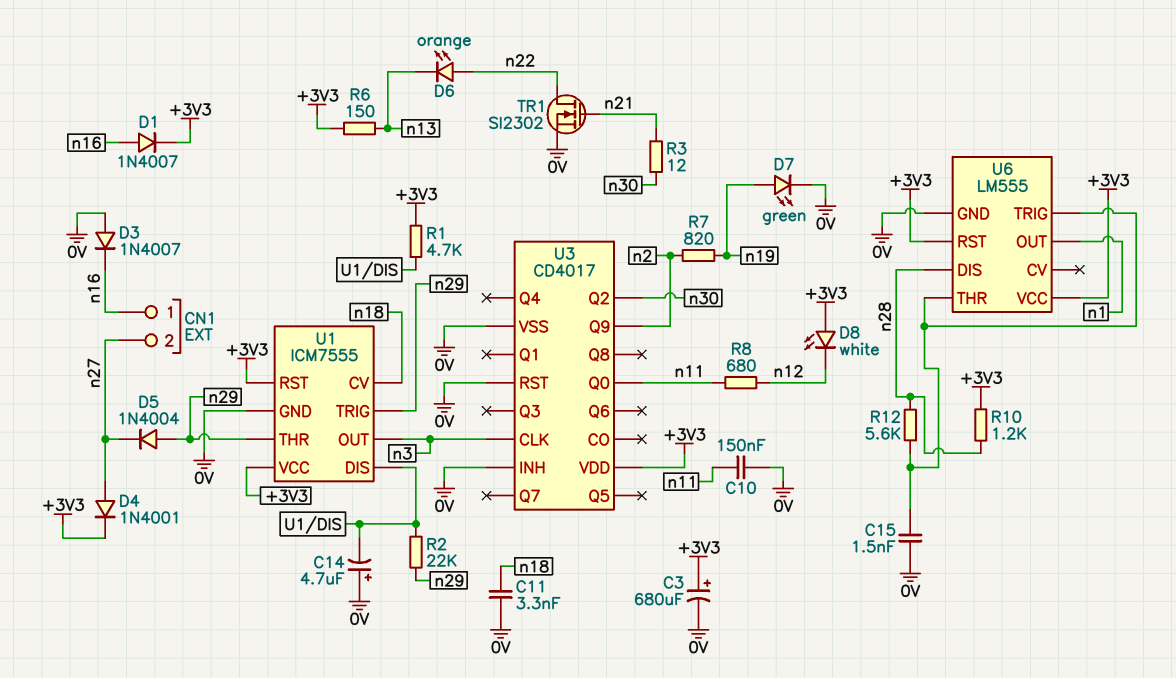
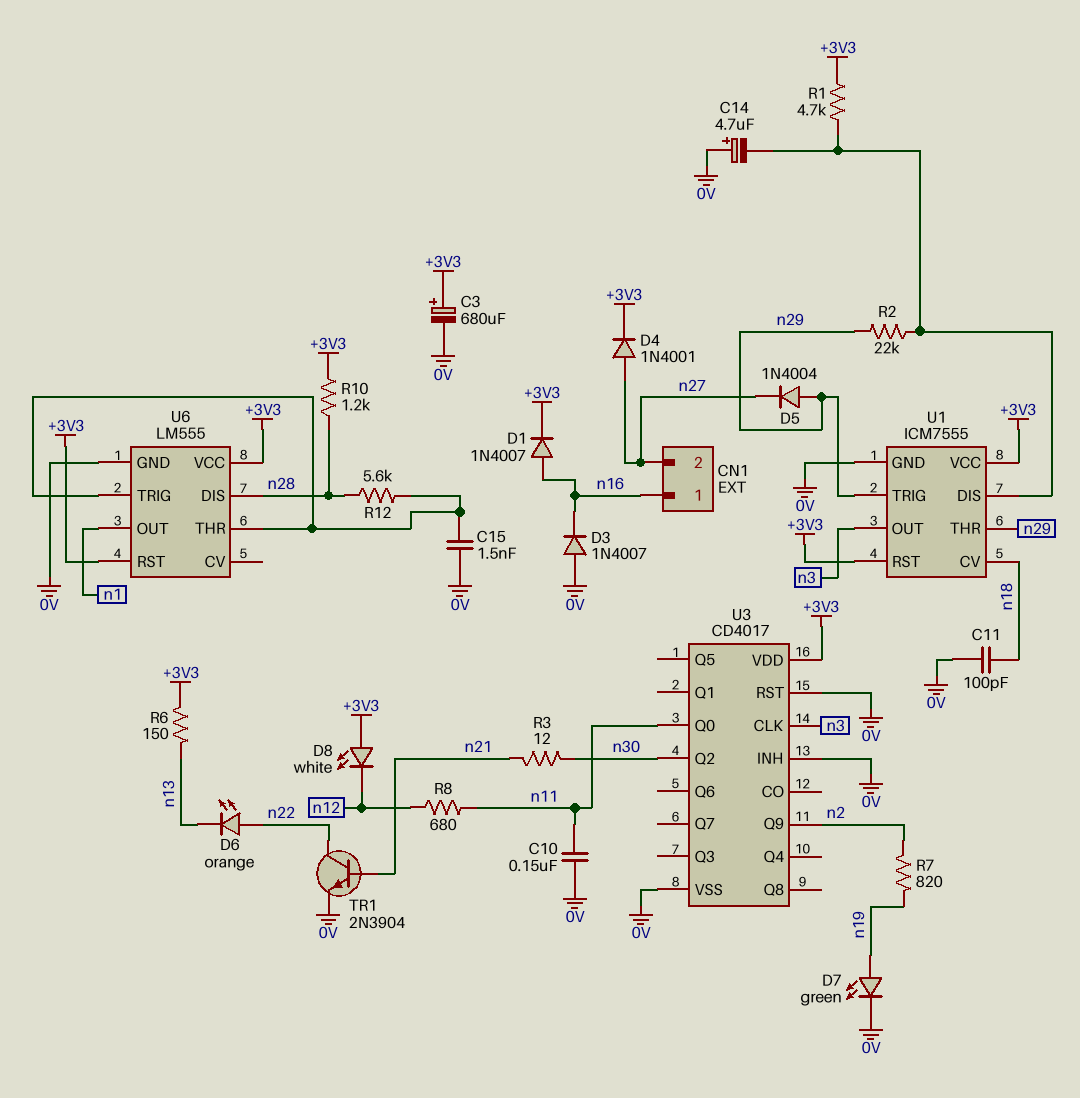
C11: 3.3nF (0V, n18) -> 100pF (0V, n18)
TR1: NMOS SI2302 (G n21, D n22, S 0V) -> NPN 2N3904 (B n21, C n22, E 0V)

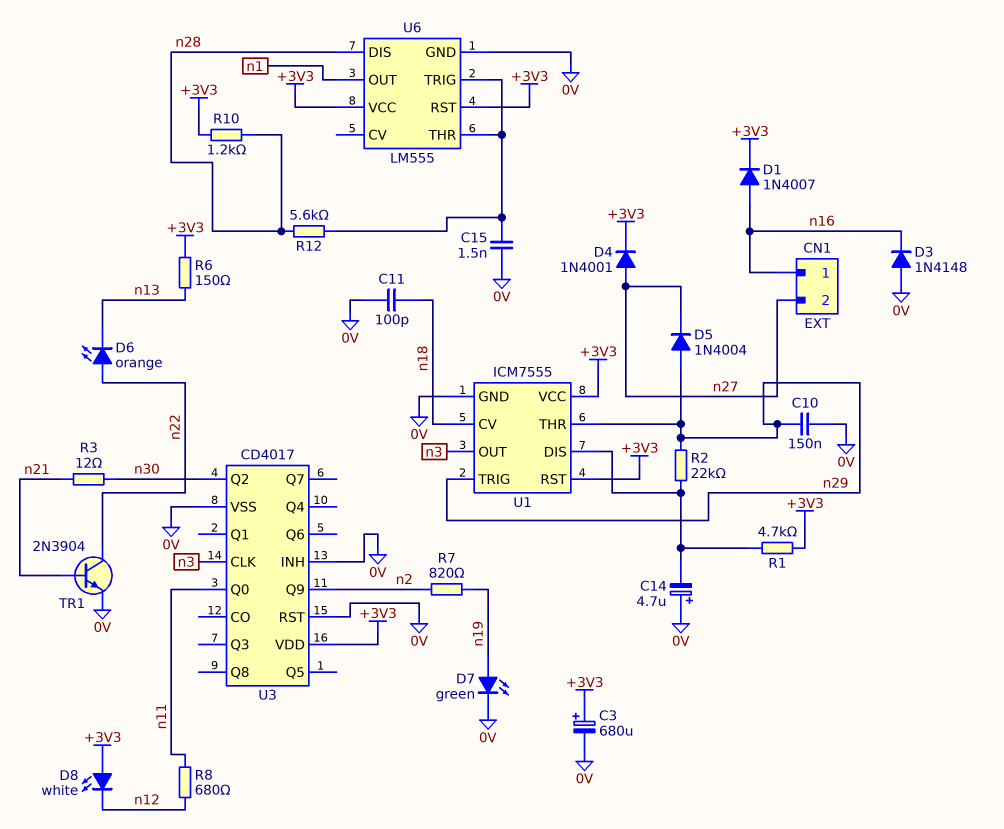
C10: 150nF (0V, n11) -> 150nF (0V, n29)
D3: diode 1N4007 (A 0V, K n16) -> diode 1N4148 (A 0V, K n16)

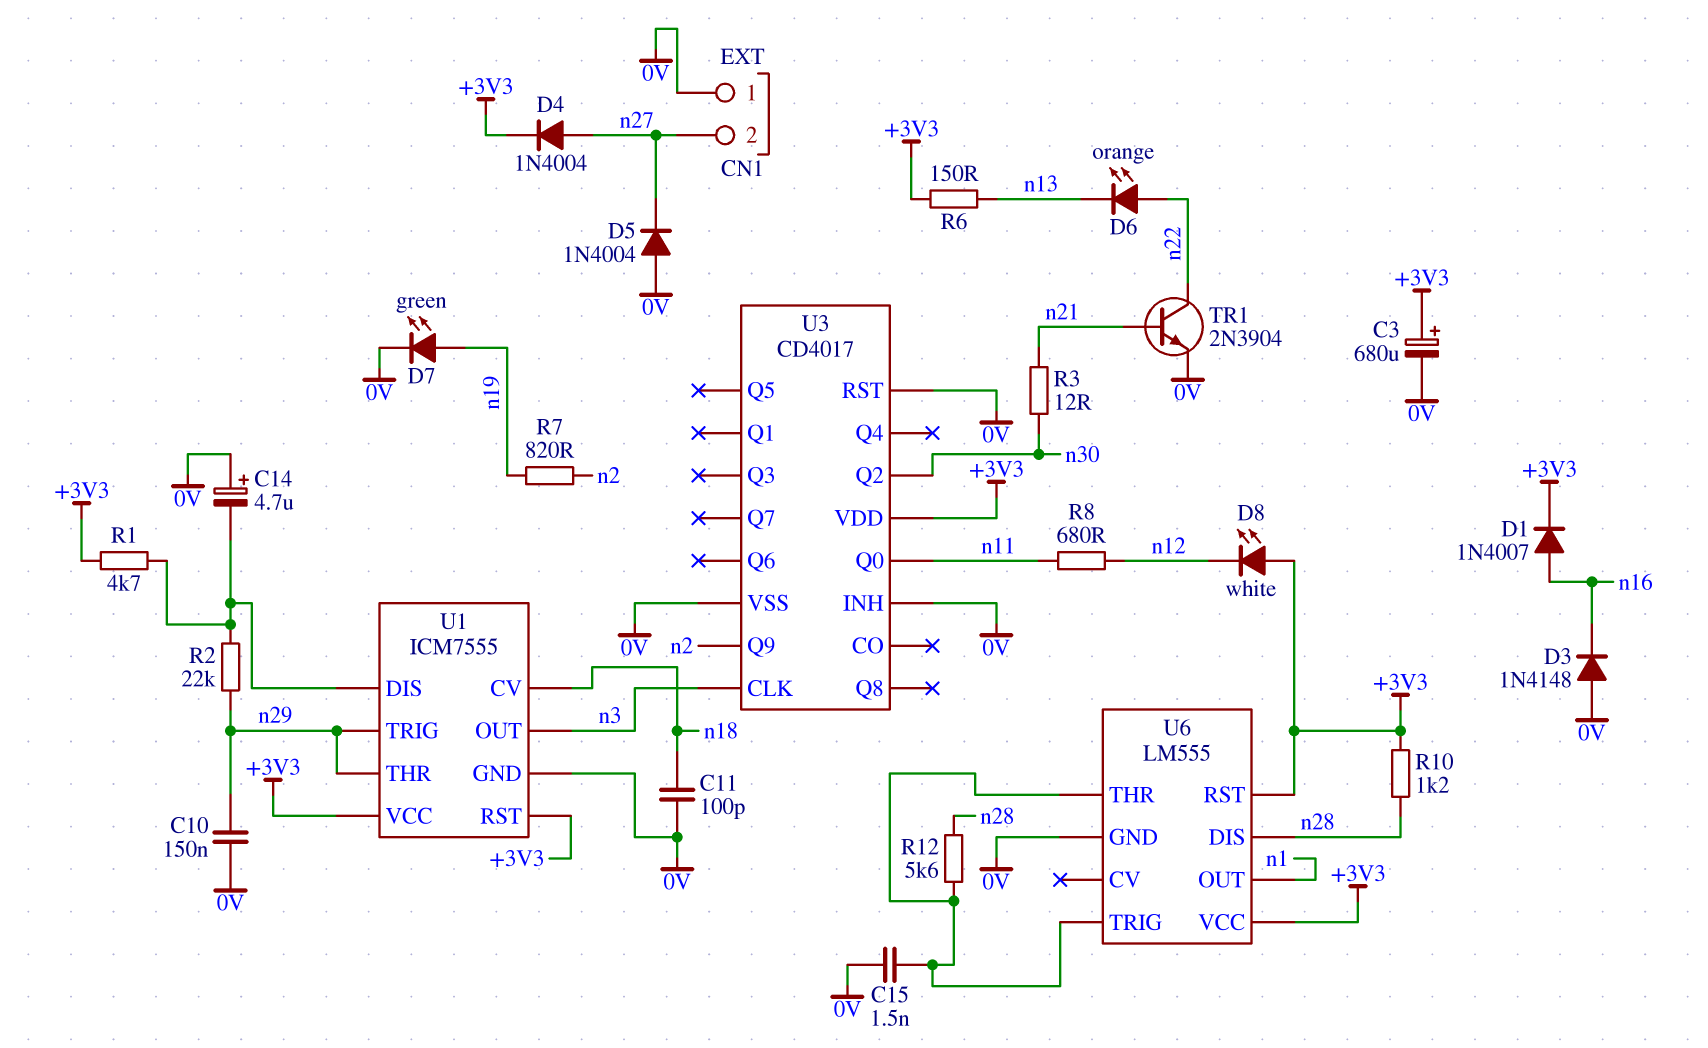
CN1 pin 1: n16 -> 0V
D4: diode 1N4001 (A n27, K +3V3) -> diode 1N4004 (A n27, K +3V3)
D5: diode 1N4004 (A n29, K n27) -> diode 1N4004 (A 0V, K n27)

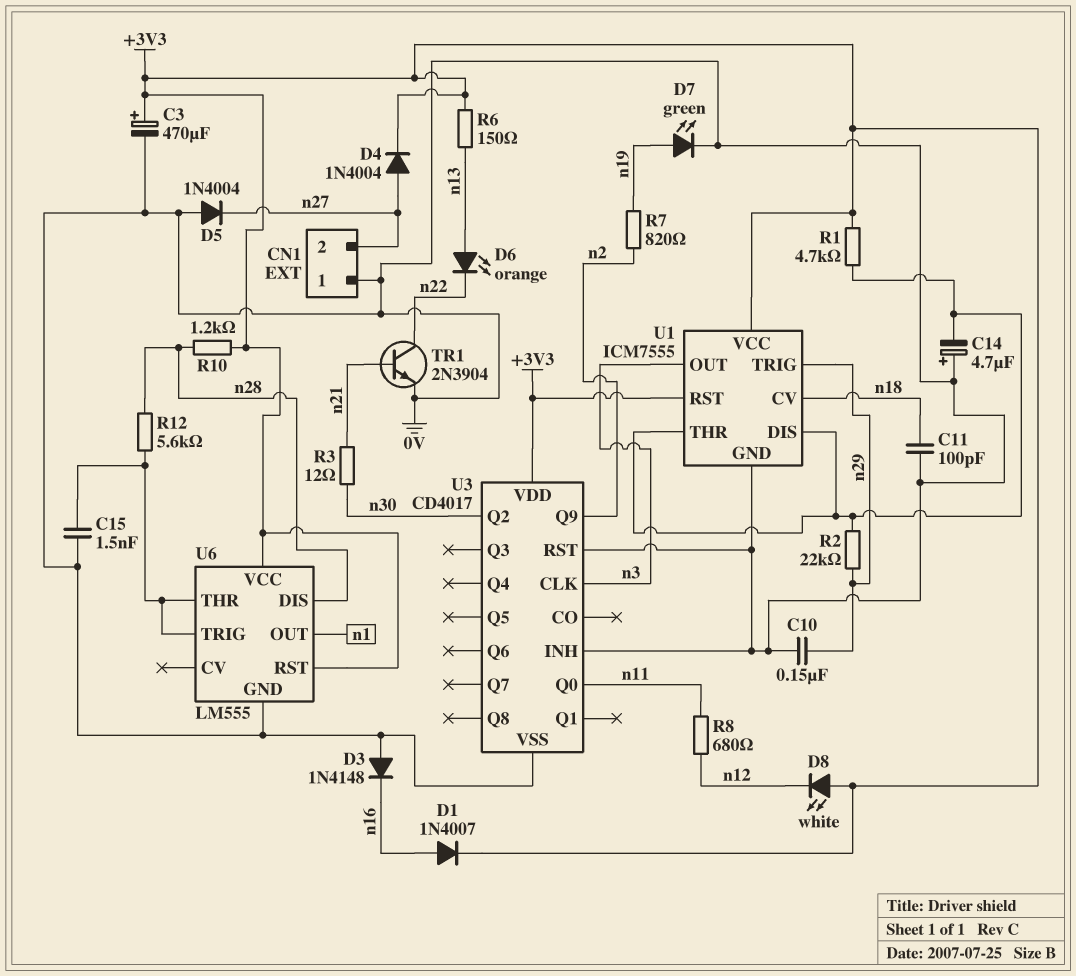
C3: 680uF (plus +3V3, minus 0V) -> 470uF (plus +3V3, minus 0V)
D6: LED orange (A n22, K n13) -> LED orange (A n13, K n22)
U1 pin THR: n29 -> U1/DIS

